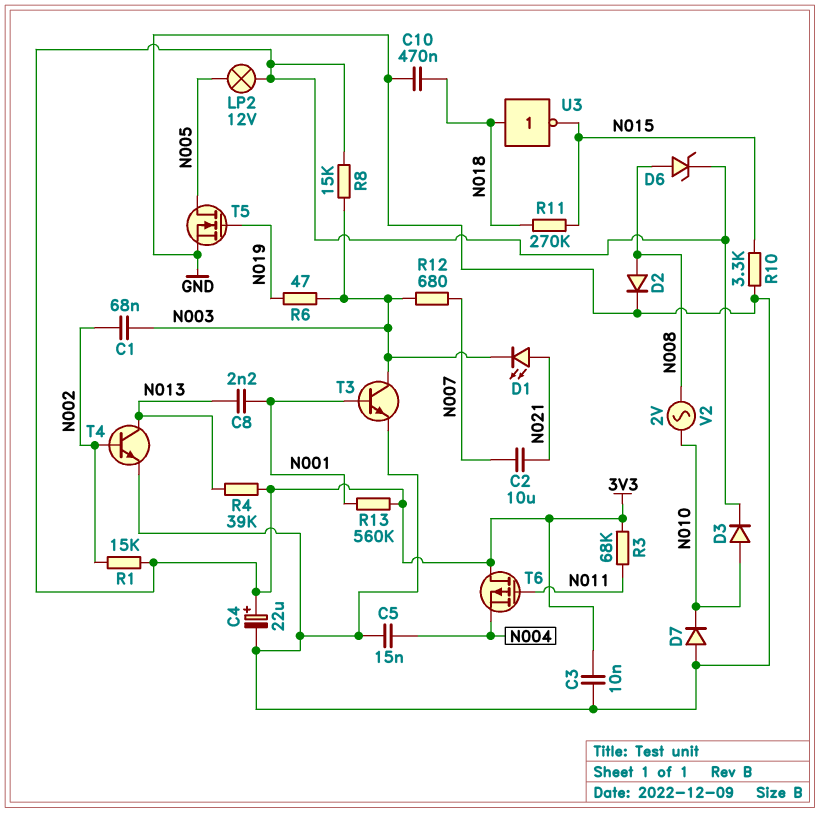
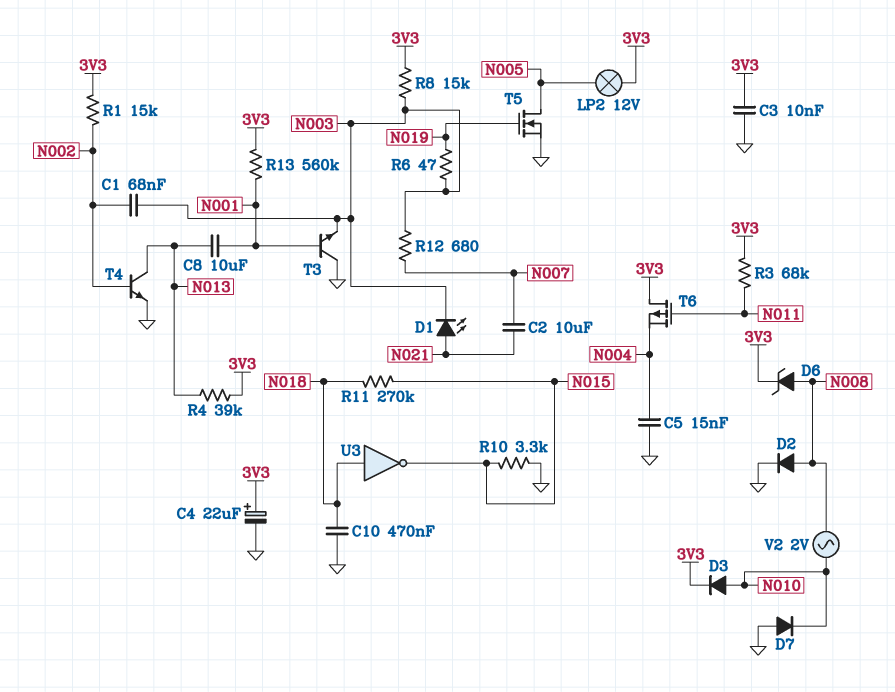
C8: 2.2nF (N001, N013) -> 10uF (N001, N013)
T3: NPN (B N001, C N003, E GND) -> NPN (B N001, C GND, E N003)

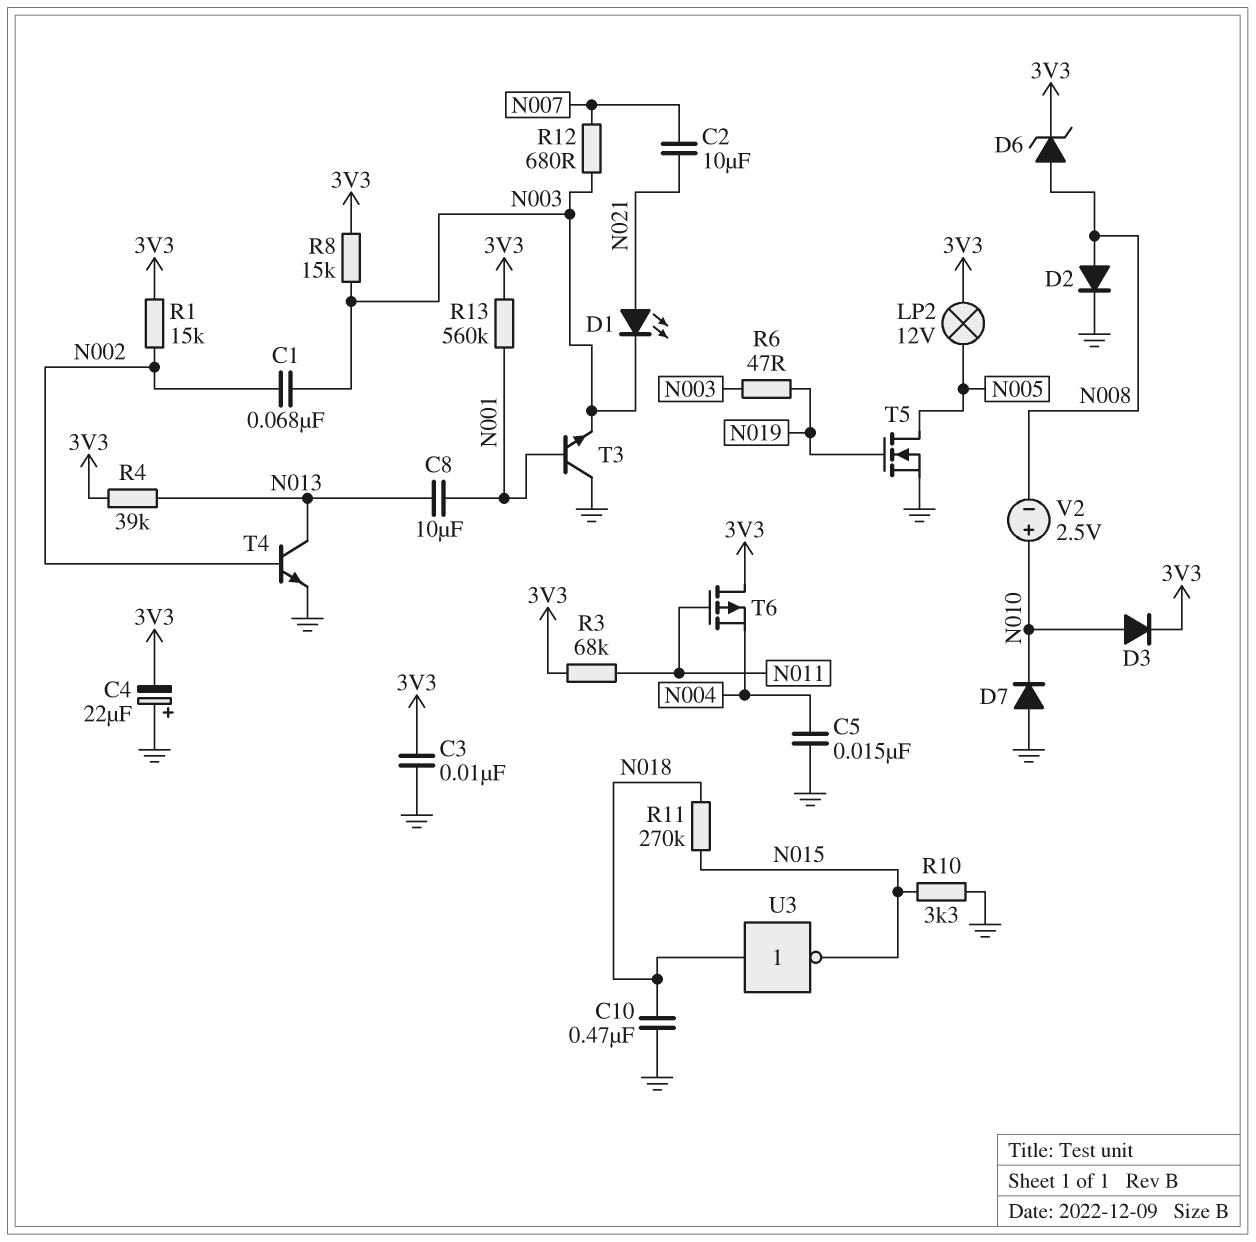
C4: 22uF (plus 3V3, minus GND) -> 22uF (plus GND, minus 3V3)
V2: AC 2V (N008, N010) -> 2.5V (plus N010, minus N008)

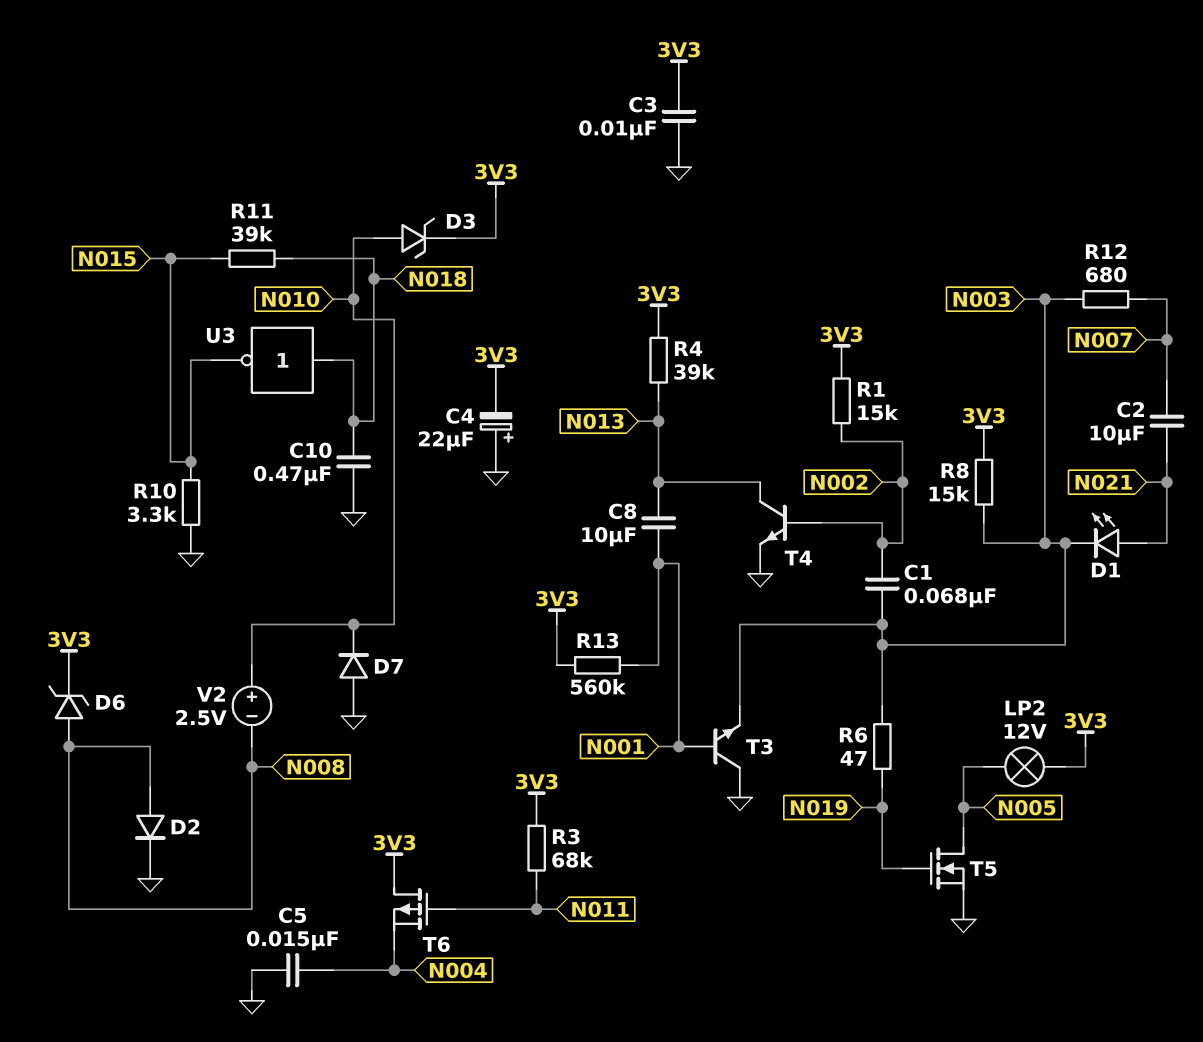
D3: diode (A N010, K 3V3) -> zener (A N010, K 3V3)
R11: 270k (N015, N018) -> 39k (N015, N018)

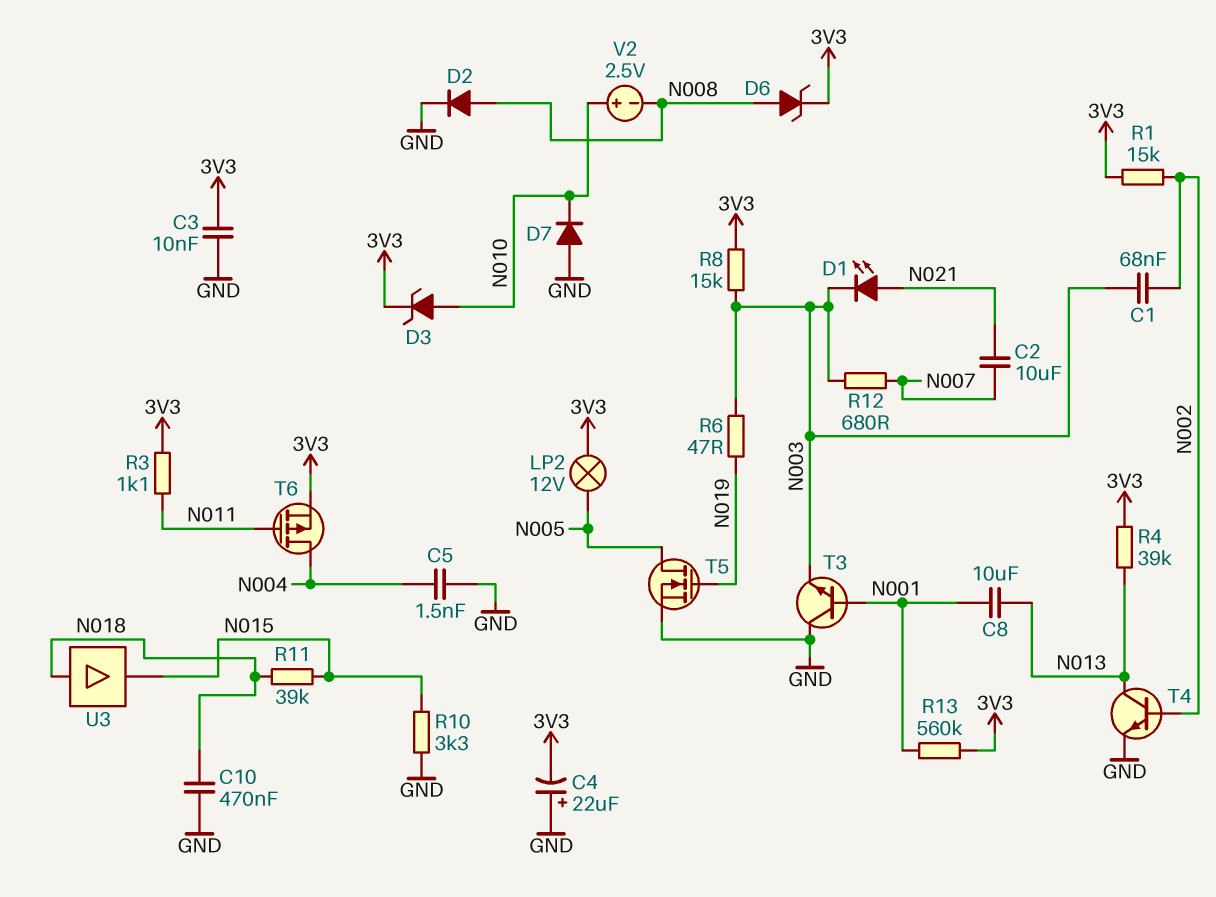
C5: 15nF (GND, N004) -> 1.5nF (GND, N004)
R3: 68k (3V3, N011) -> 1.1k (3V3, N011)
T6: PMOS (G N011, D 3V3, S N004) -> PMOS (G N011, D N004, S 3V3)
U3: NOT (in N018, out N015) -> buffer (in N018, out N015)

